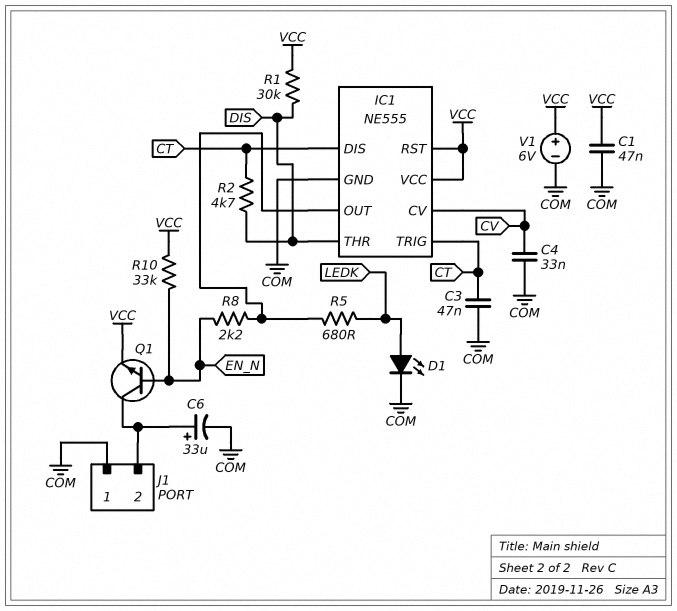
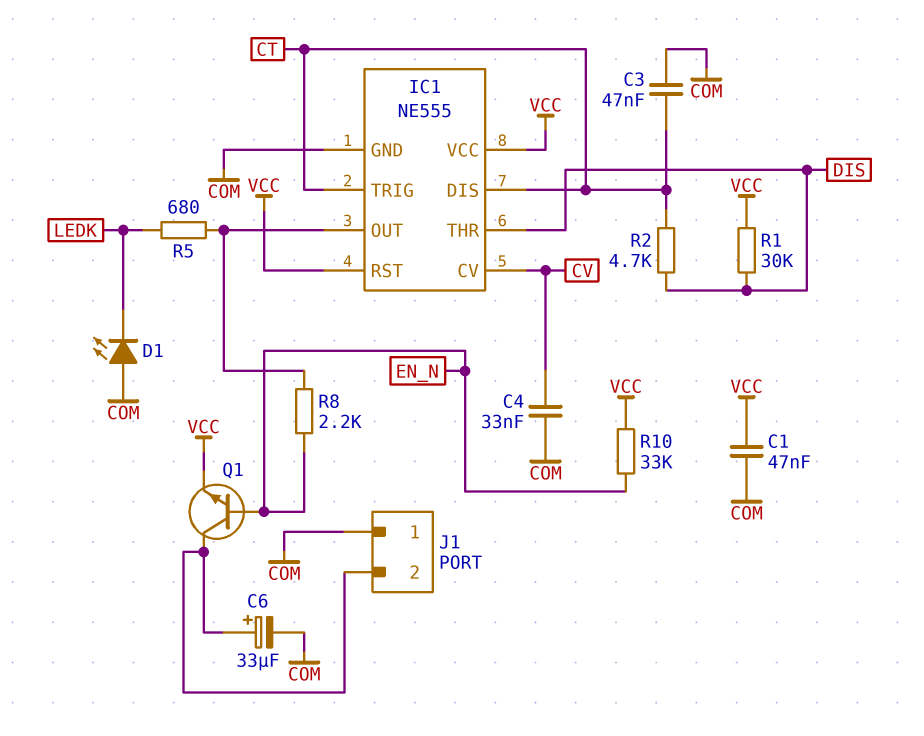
D1: LED (A LEDK, K COM) -> LED (A COM, K LEDK)
V1: 6V (plus VCC, minus COM) -> none

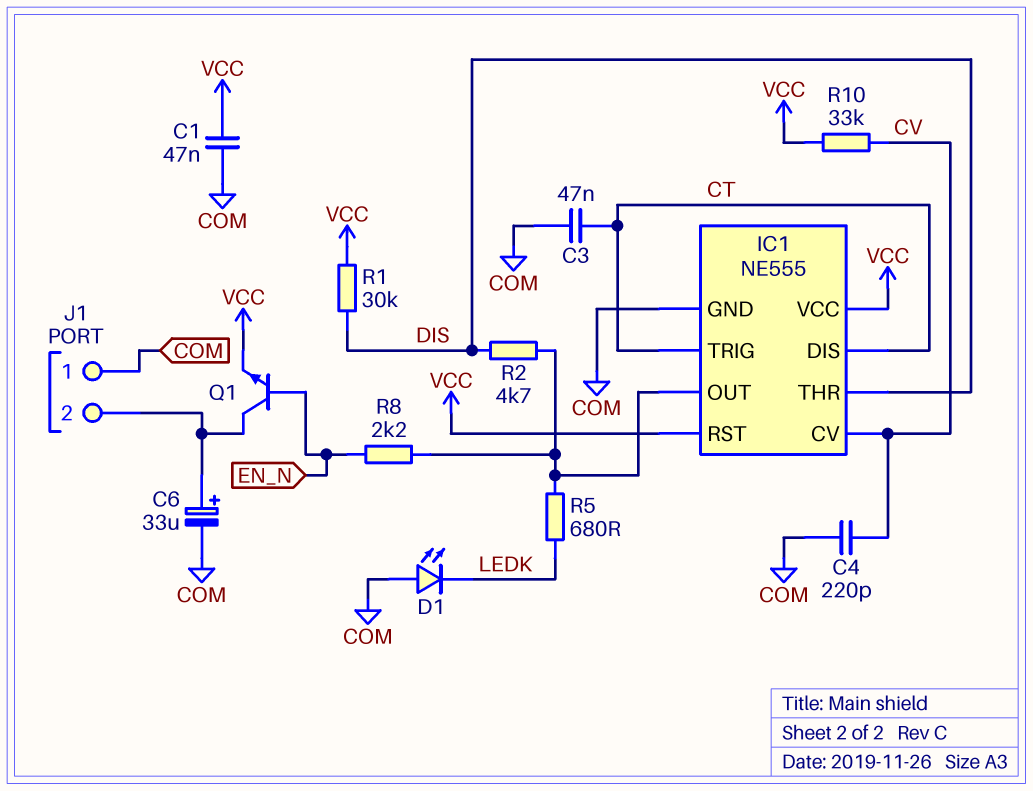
C4: 33nF (COM, CV) -> 220pF (COM, CV)
R2: 4.7k (CT, DIS) -> 4.7k (DIS, IC1/OUT)
R10: 33k (EN_N, VCC) -> 33k (CV, VCC)

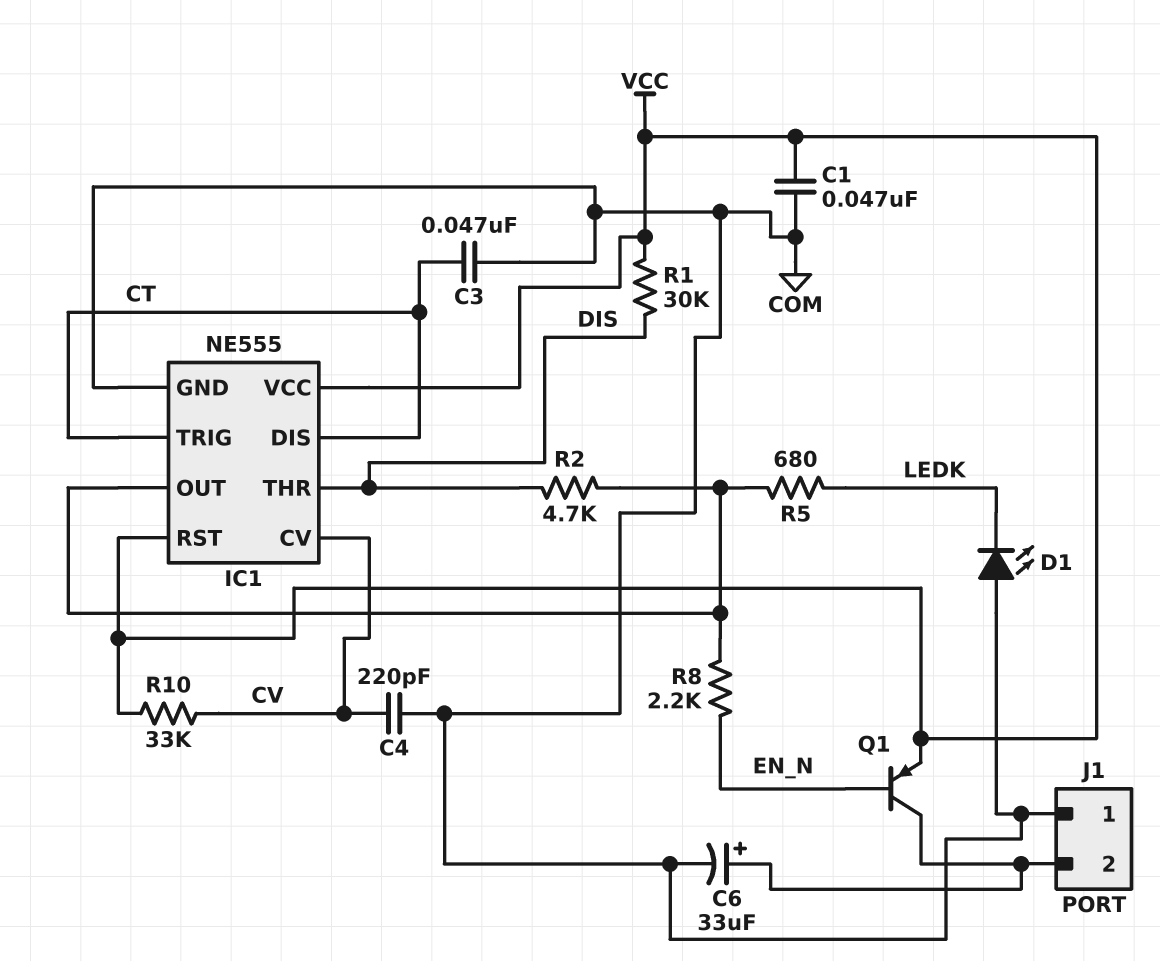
Q1: NPN (B EN_N, C J1/2, E VCC) -> PNP (B EN_N, C J1/2, E VCC)

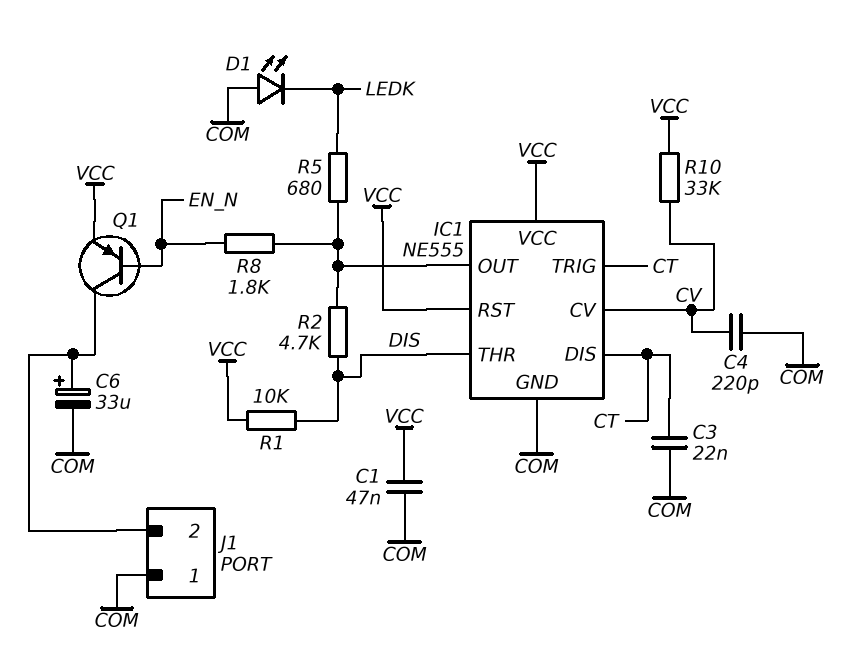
C3: 47nF (COM, CT) -> 22nF (COM, CT)
R1: 30k (DIS, VCC) -> 10k (DIS, VCC)
R8: 2.2k (EN_N, IC1/OUT) -> 1.8k (EN_N, IC1/OUT)

